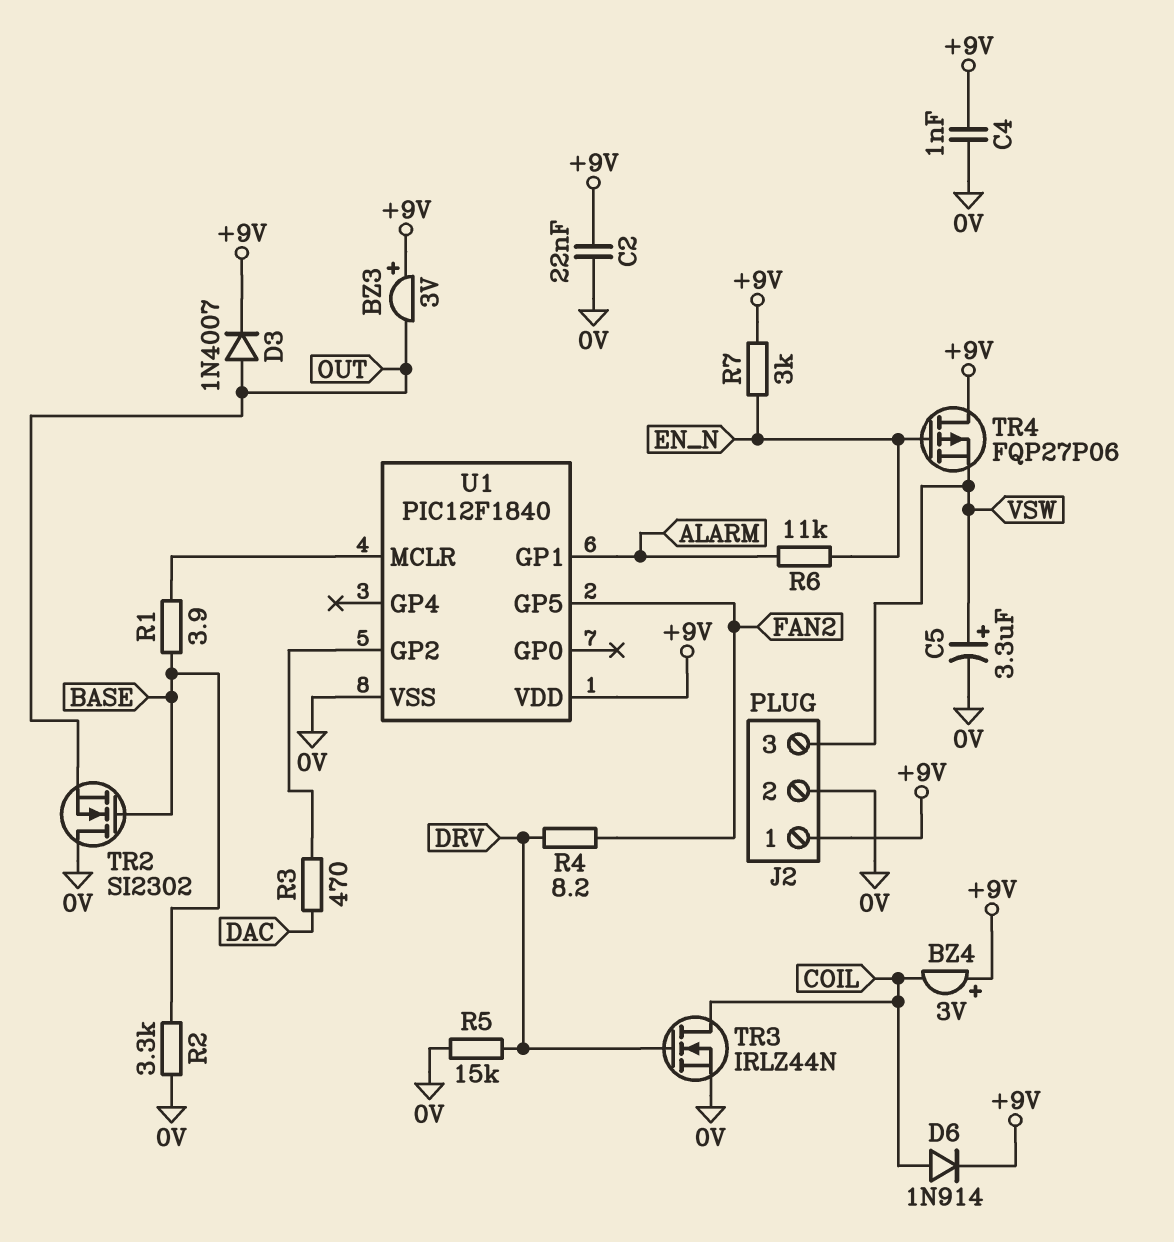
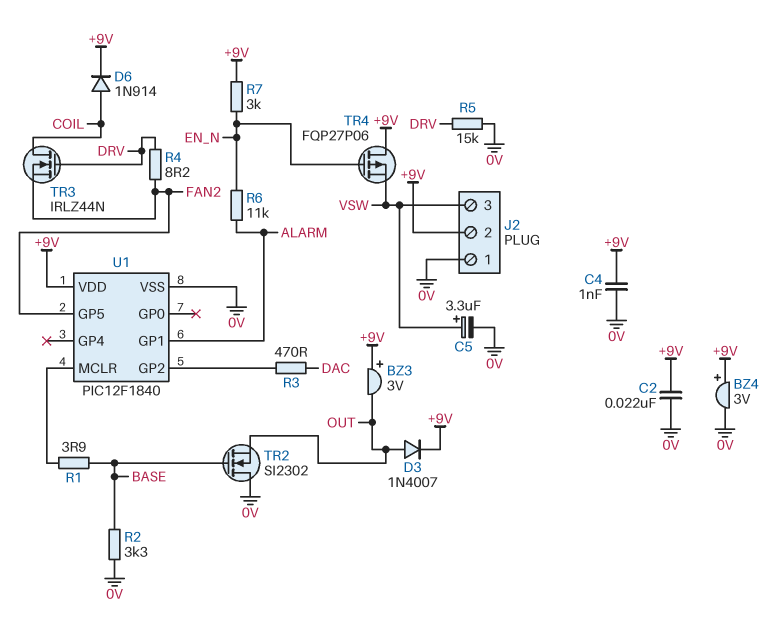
BZ4: buzzer 3V (plus +9V, minus COIL) -> buzzer 3V (plus +9V, minus 0V)
J2 pin 1: +9V -> 0V
J2 pin 2: 0V -> +9V
TR3: NMOS IRLZ44N (G DRV, D COIL, S 0V) -> NMOS IRLZ44N (G DRV, D COIL, S FAN2)

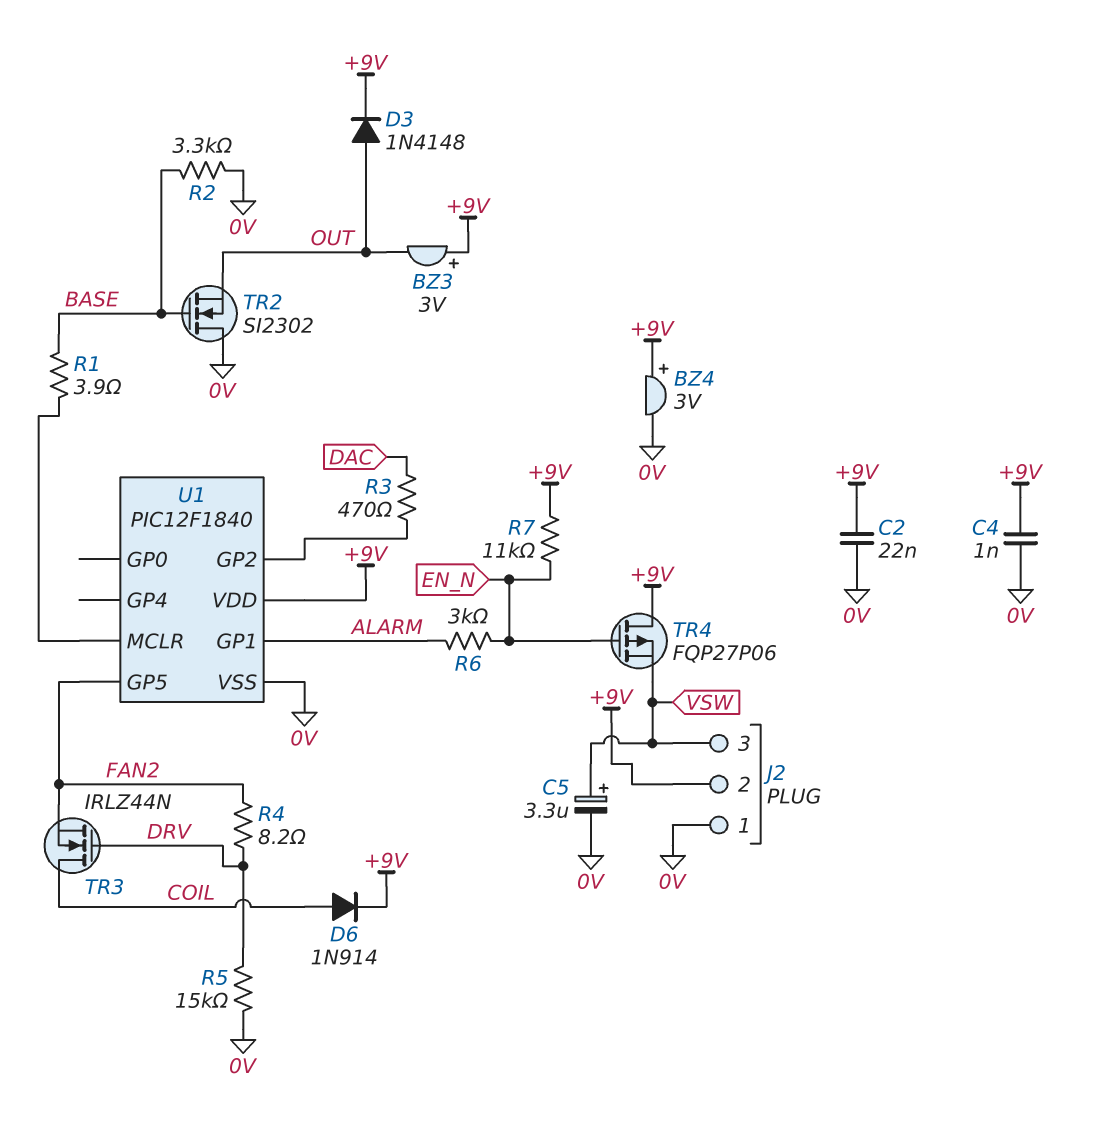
D3: diode 1N4007 (A OUT, K +9V) -> diode 1N4148 (A OUT, K +9V)
R6: 11k (ALARM, EN_N) -> 3k (ALARM, EN_N)
R7: 3k (+9V, EN_N) -> 11k (+9V, EN_N)

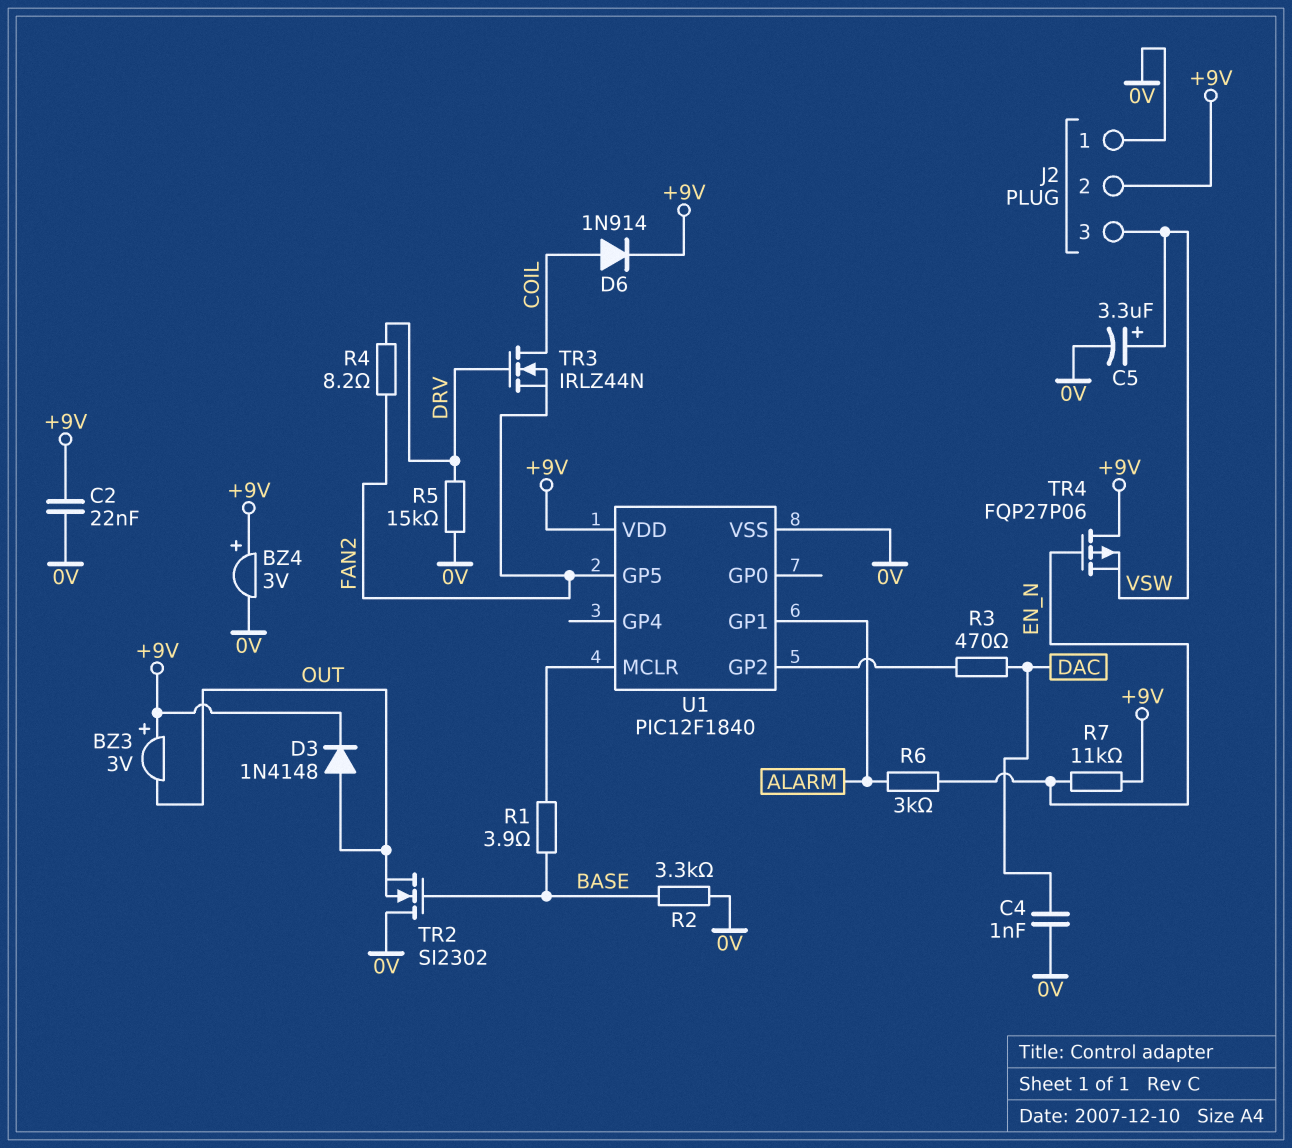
C4: 1nF (+9V, 0V) -> 1nF (0V, DAC)

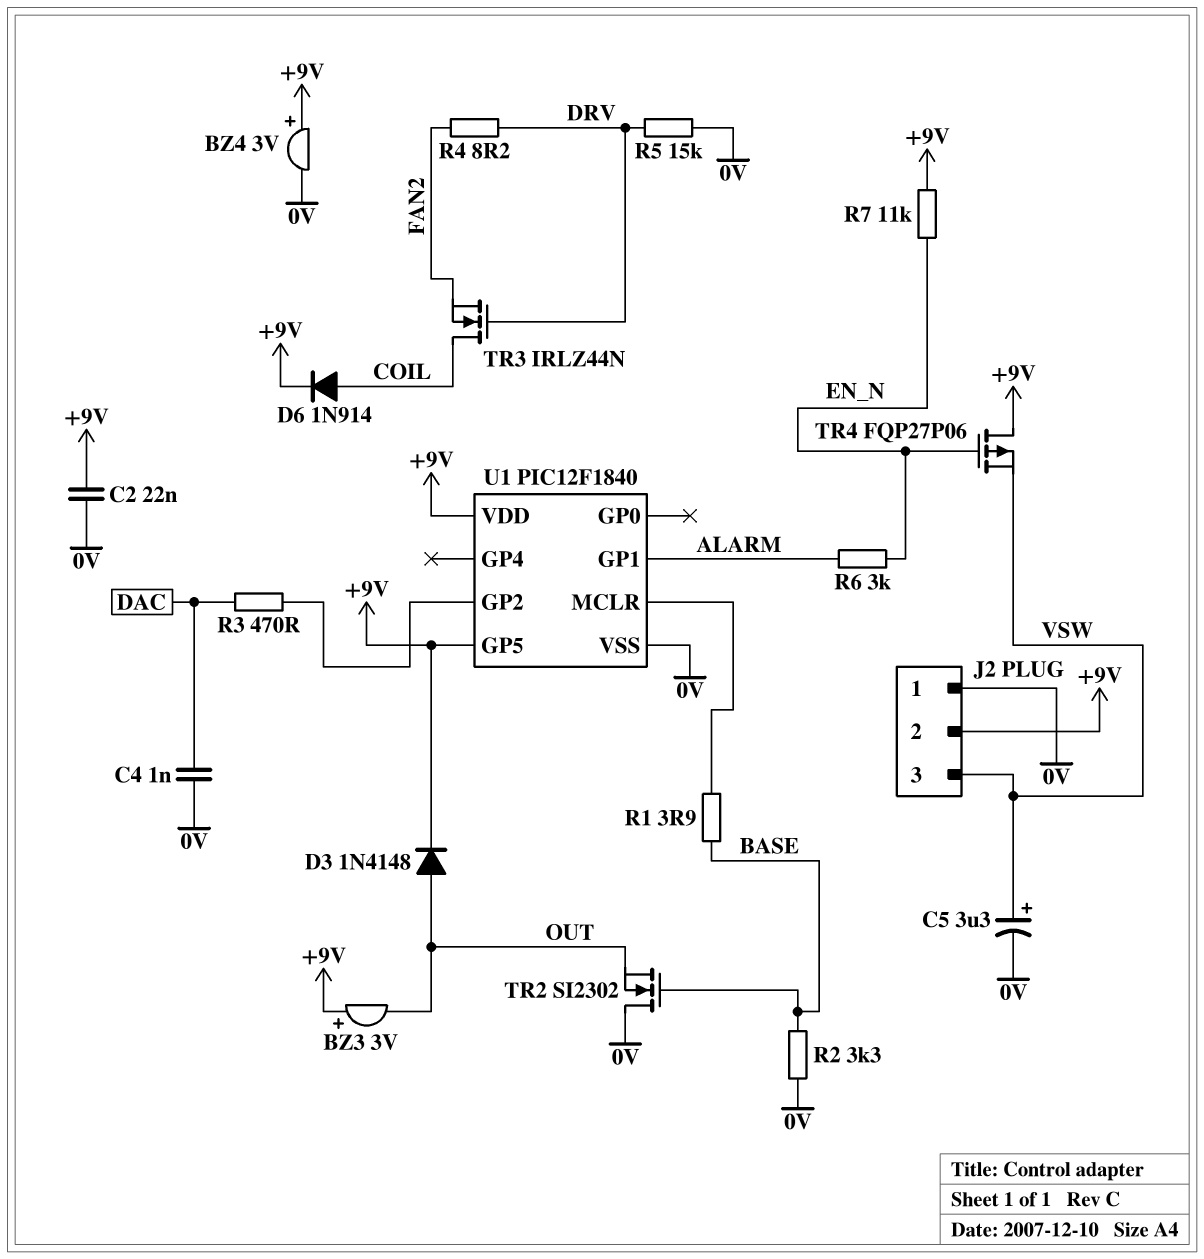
U1 pin GP5: FAN2 -> +9V

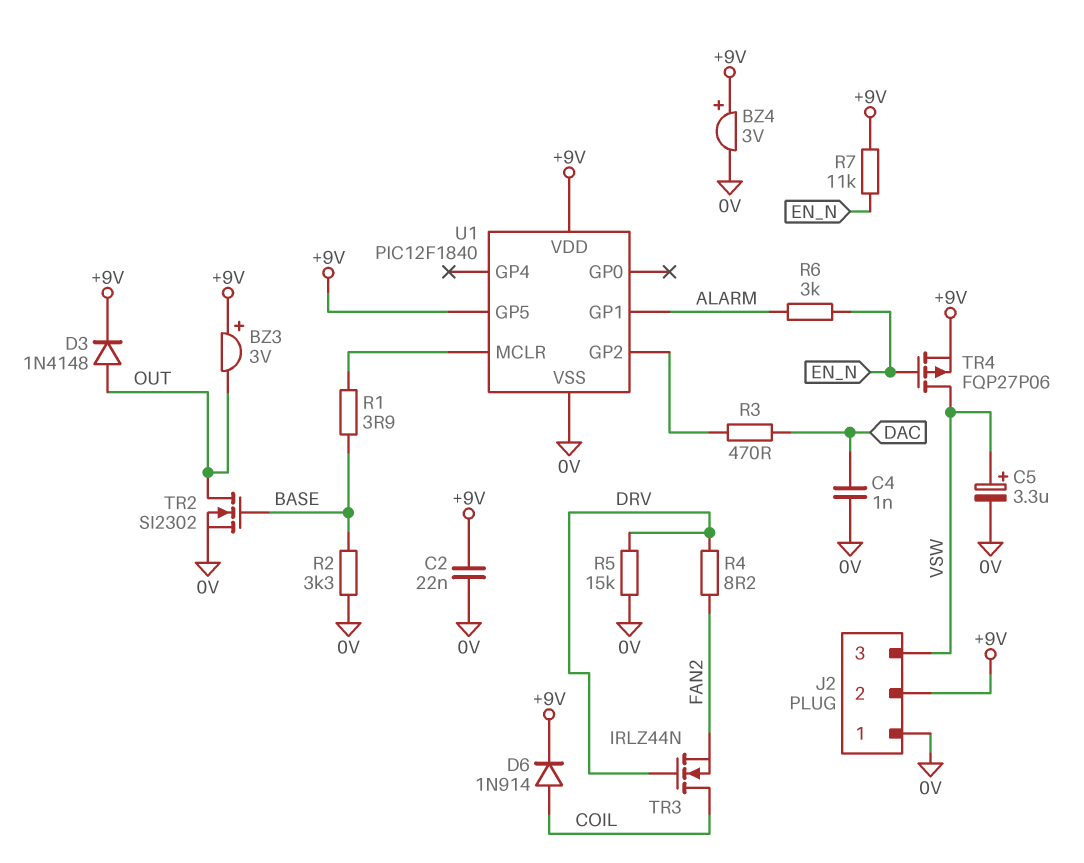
TR2: NMOS SI2302 (G BASE, D 0V, S OUT) -> NMOS SI2302 (G BASE, D OUT, S 0V)
TR4: PMOS FQP27P06 (G EN_N, D +9V, S VSW) -> PMOS FQP27P06 (G EN_N, D VSW, S +9V)

